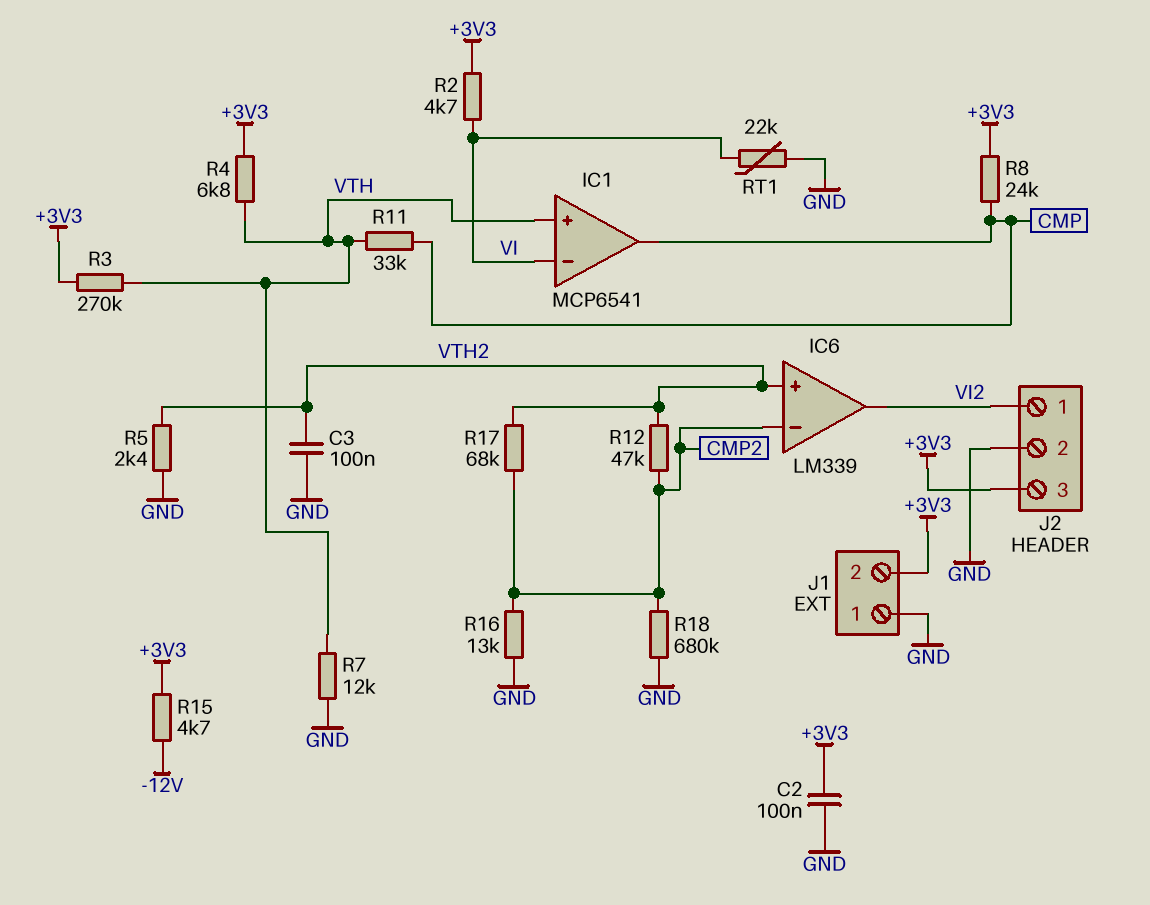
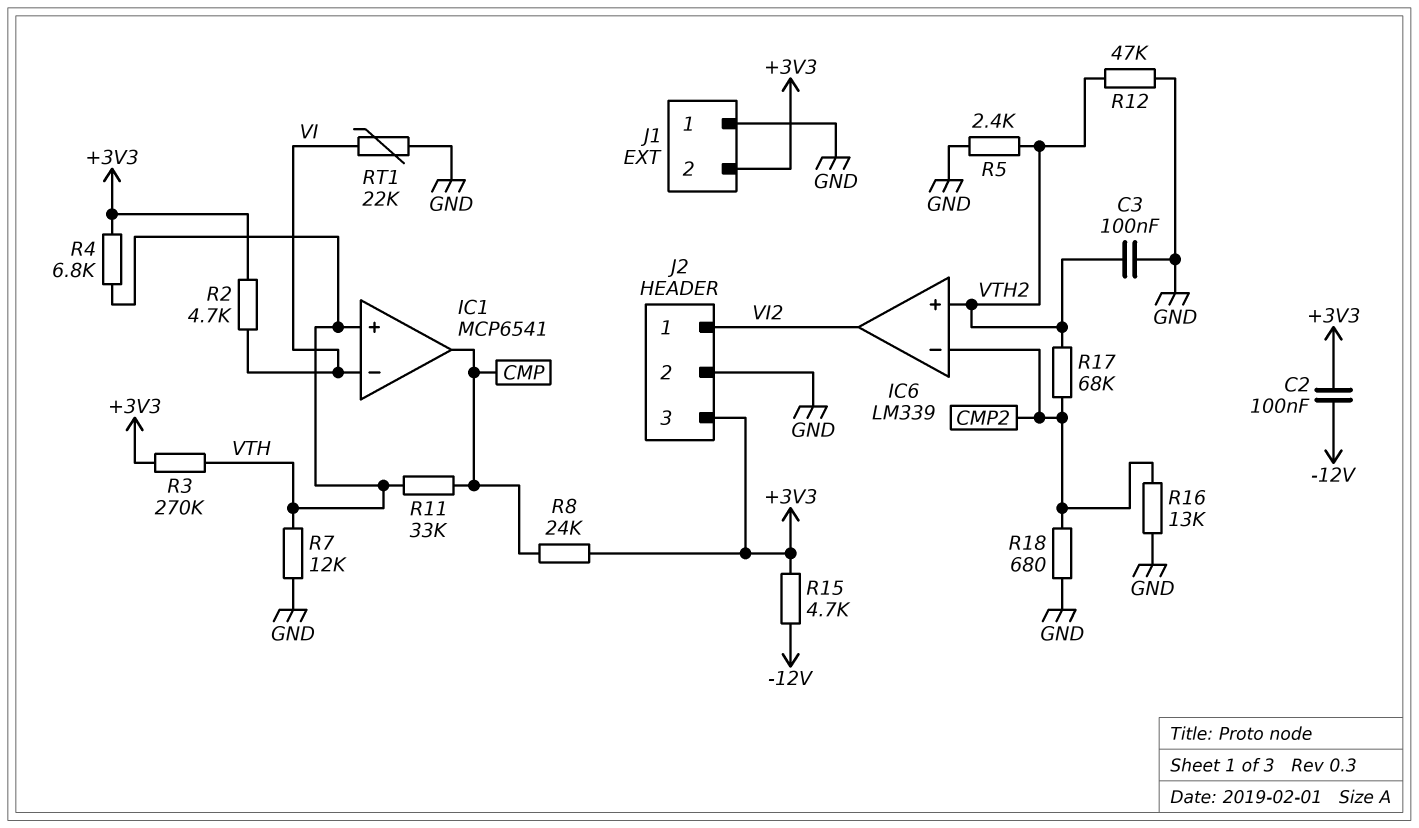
C2: 100nF (+3V3, GND) -> 100nF (+3V3, -12V)
R12: 47k (CMP2, VTH2) -> 47k (GND, VTH2)
R18: 680k (CMP2, GND) -> 680 (CMP2, GND)

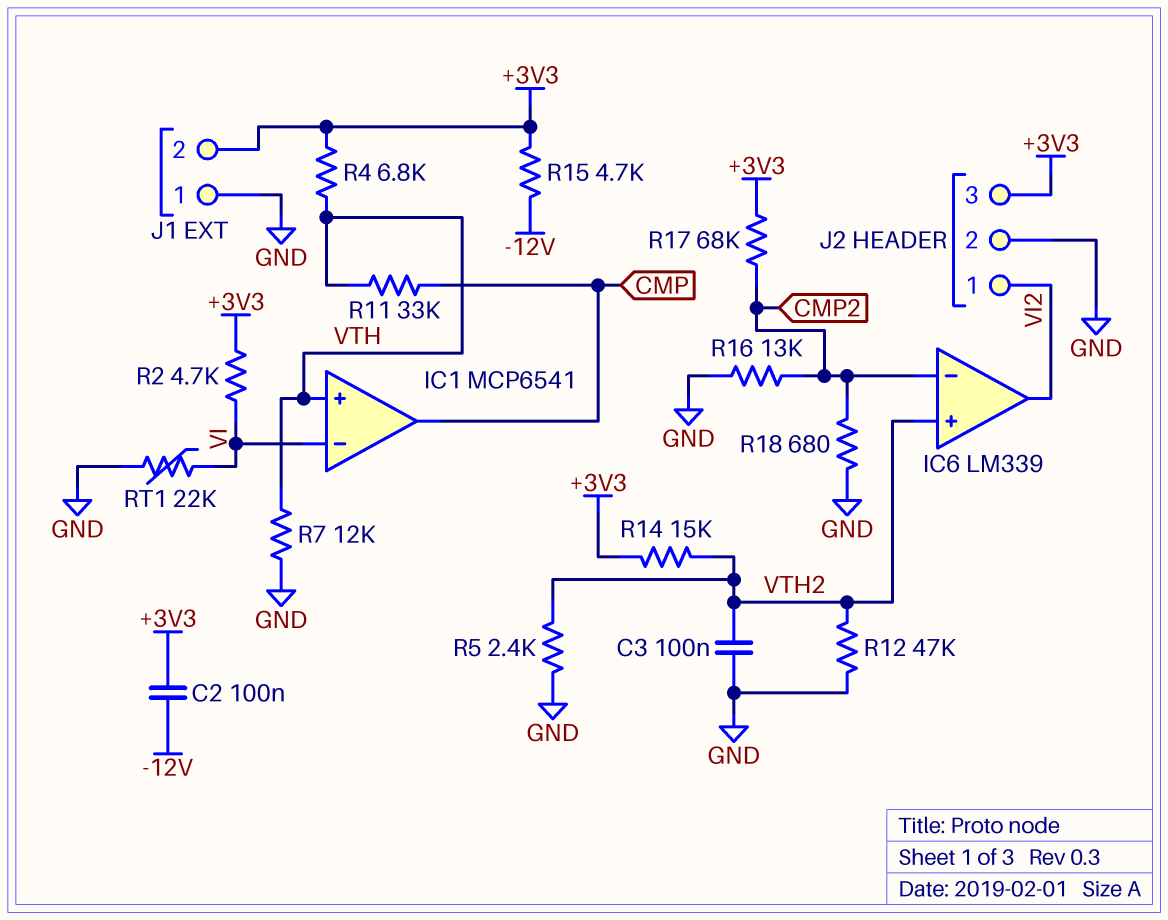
R3: 270k (+3V3, VTH) -> none
R8: 24k (+3V3, CMP) -> none
R14: none -> 15k (+3V3, VTH2)
R17: 68k (CMP2, VTH2) -> 68k (+3V3, CMP2)

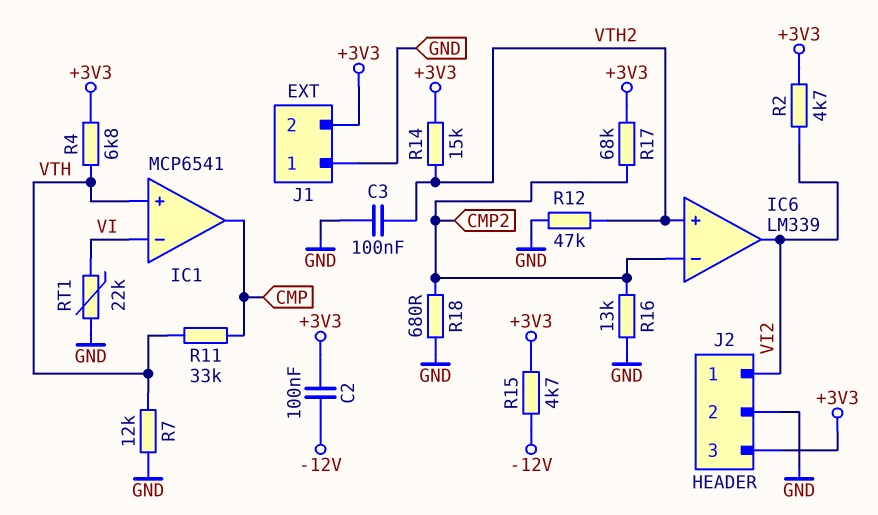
R2: 4.7k (+3V3, VI) -> 4.7k (+3V3, VI2)
R5: 2.4k (GND, VTH2) -> none

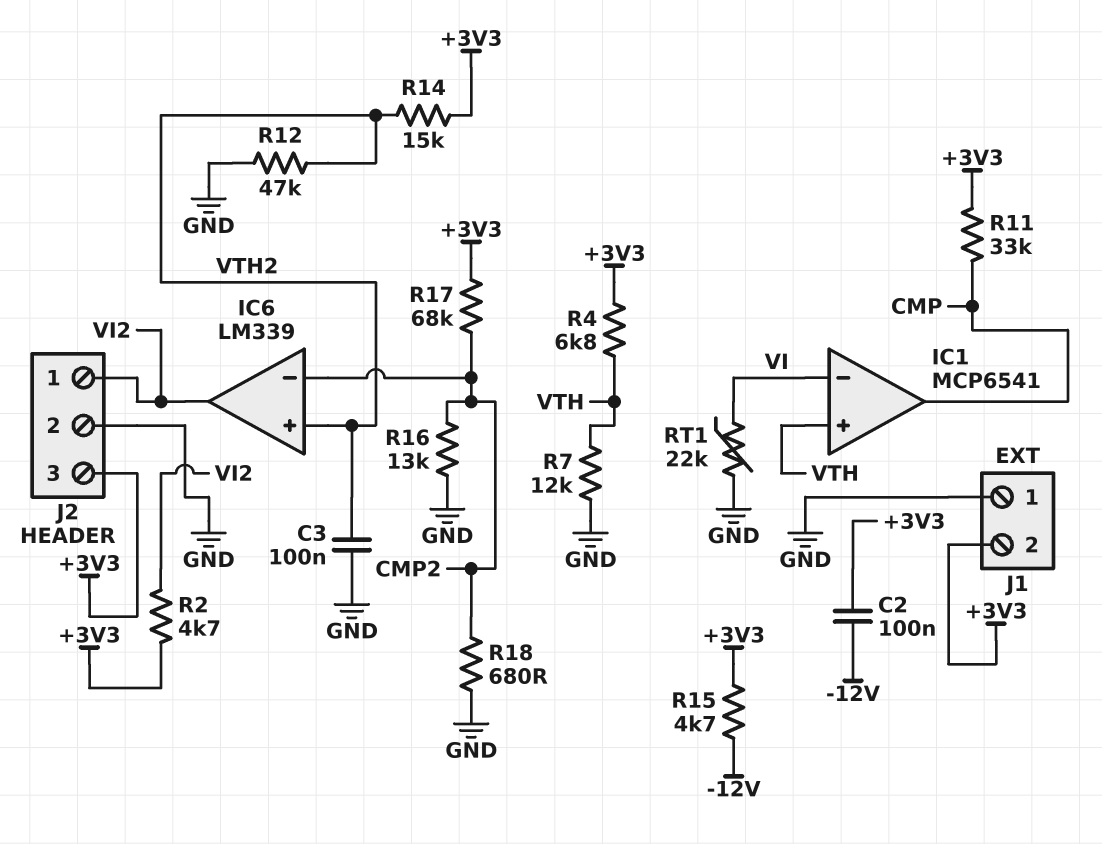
R11: 33k (CMP, VTH) -> 33k (+3V3, CMP)

